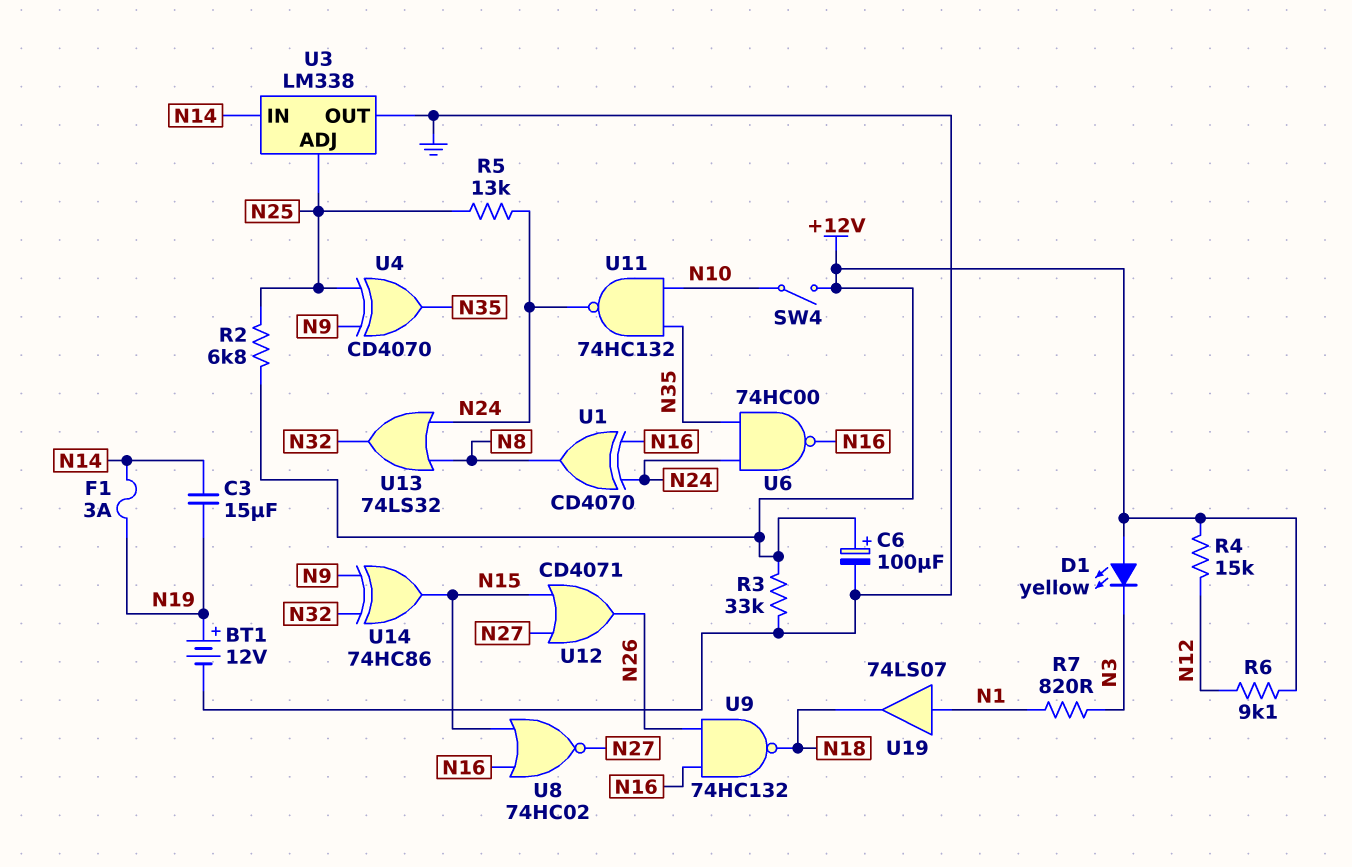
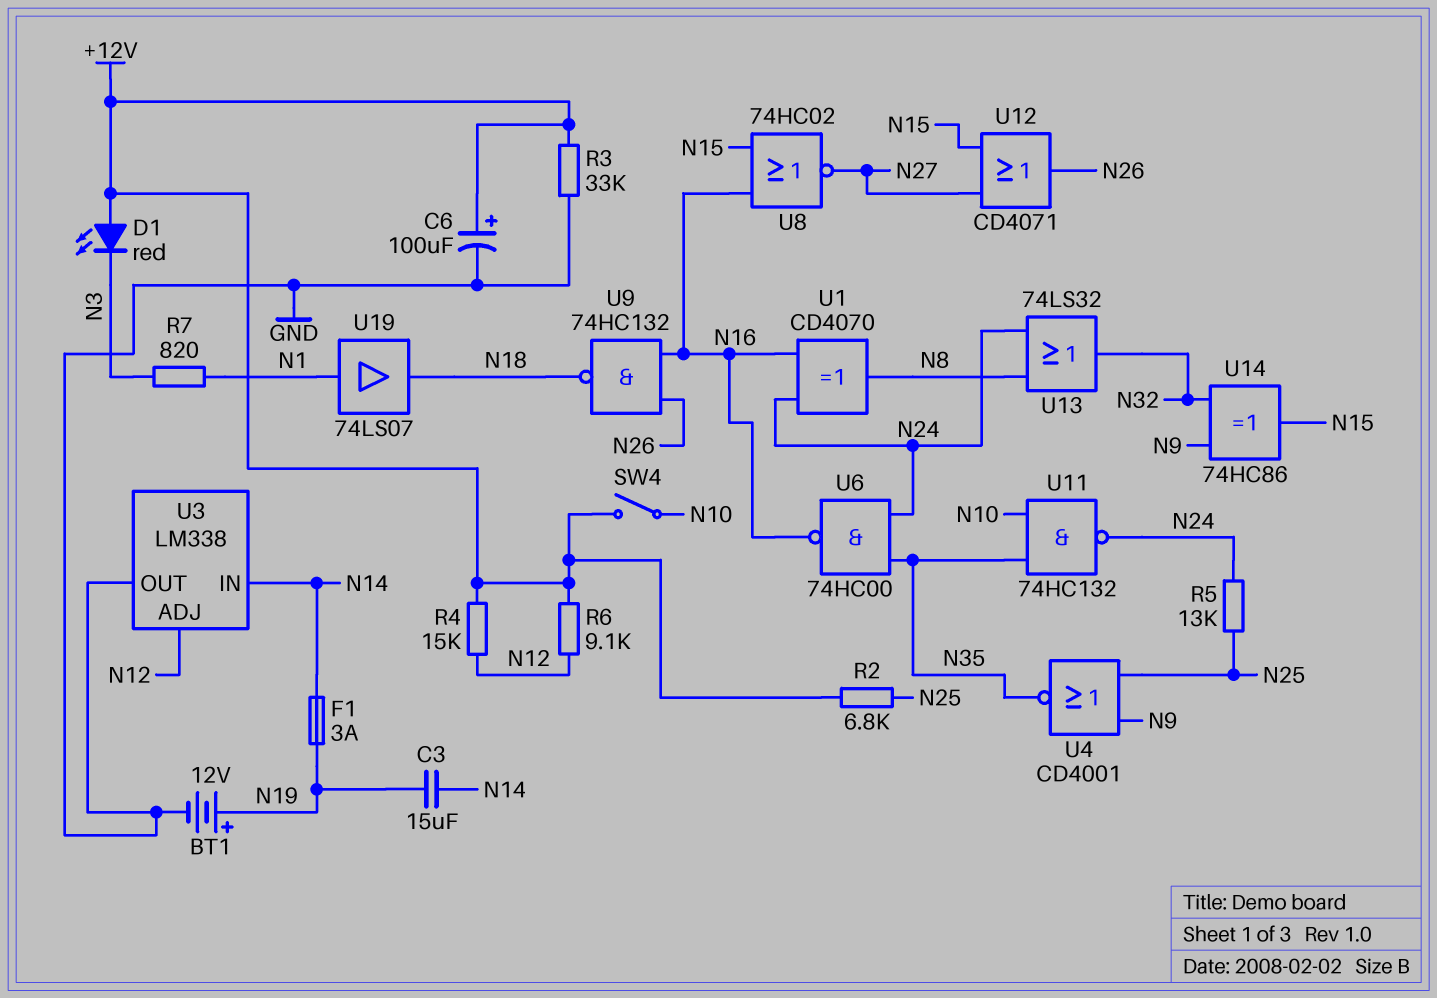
D1: LED yellow (A +12V, K N3) -> LED red (A +12V, K N3)
U3 pin ADJ: N25 -> N12
U4: XOR CD4070 (in N9, in N25, out N35) -> NOR CD4001 (in N9, in N25, out N35)

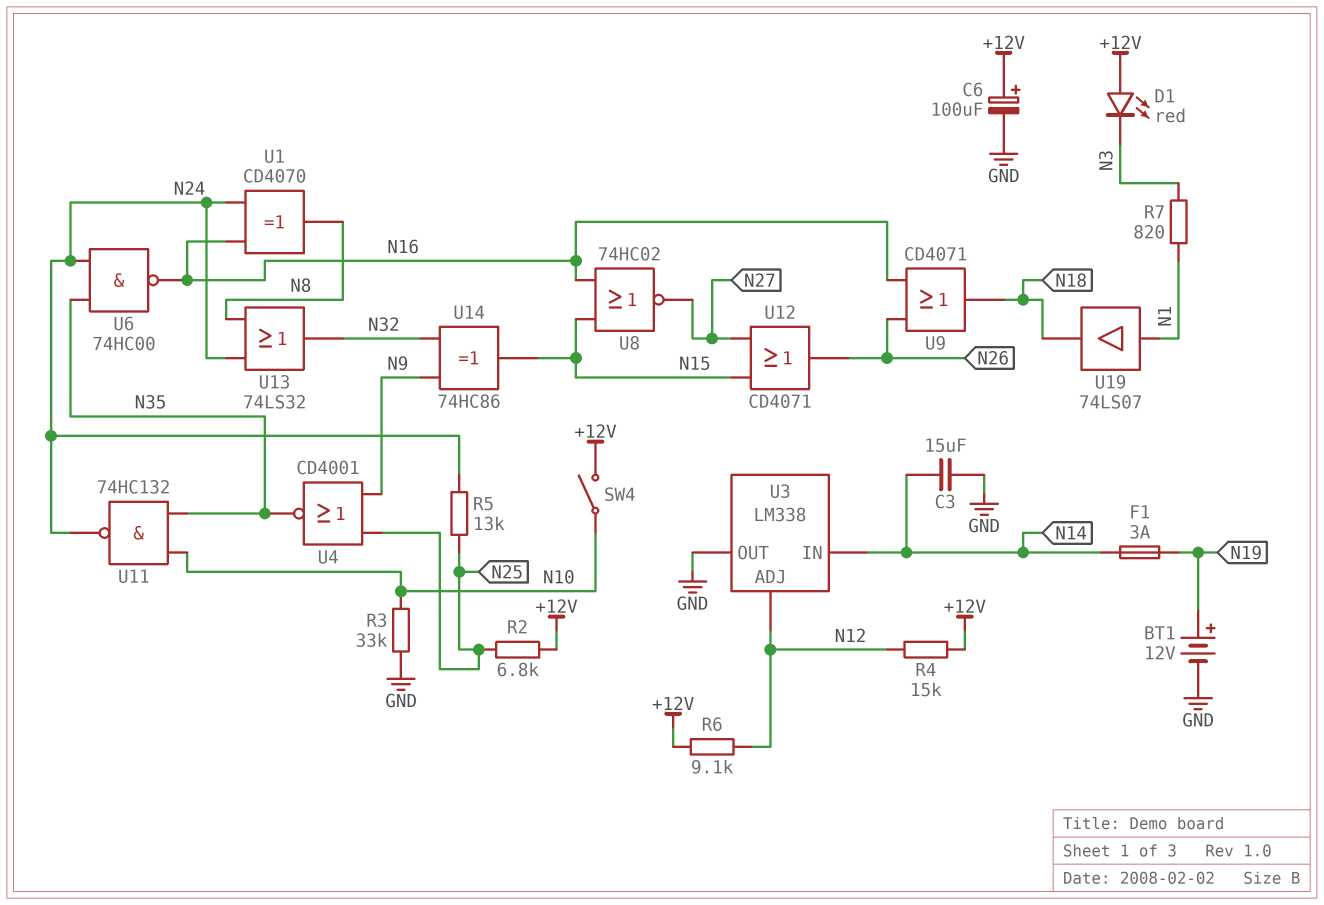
C3: 15uF (N14, N19) -> 15uF (GND, N14)
R3: 33k (+12V, GND) -> 33k (GND, N10)
U9: NAND 74HC132 (in N16, in N26, out N18) -> OR CD4071 (in N16, in N26, out N18)

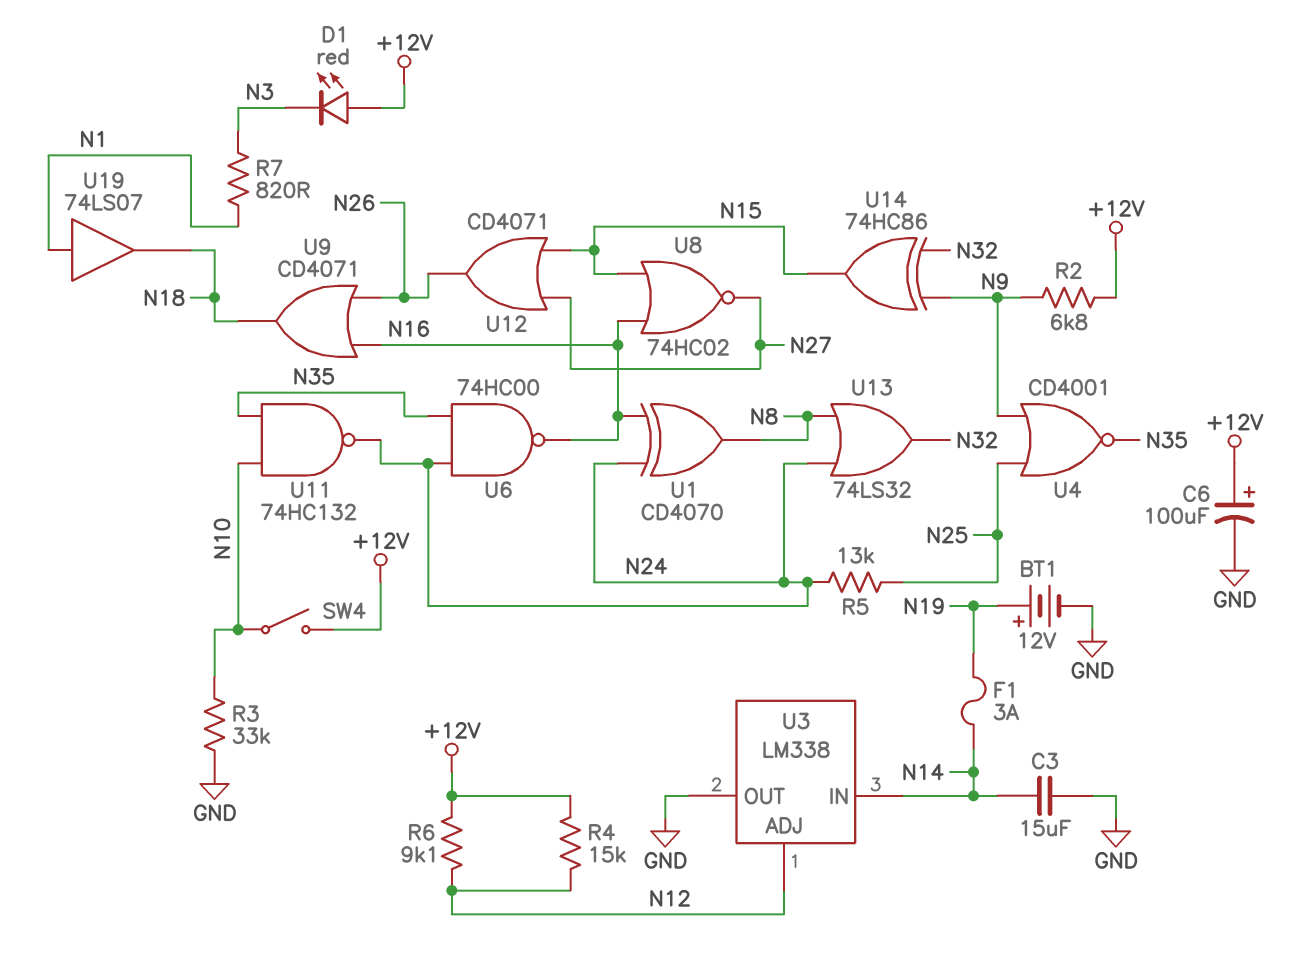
R2: 6.8k (+12V, N25) -> 6.8k (+12V, N9)

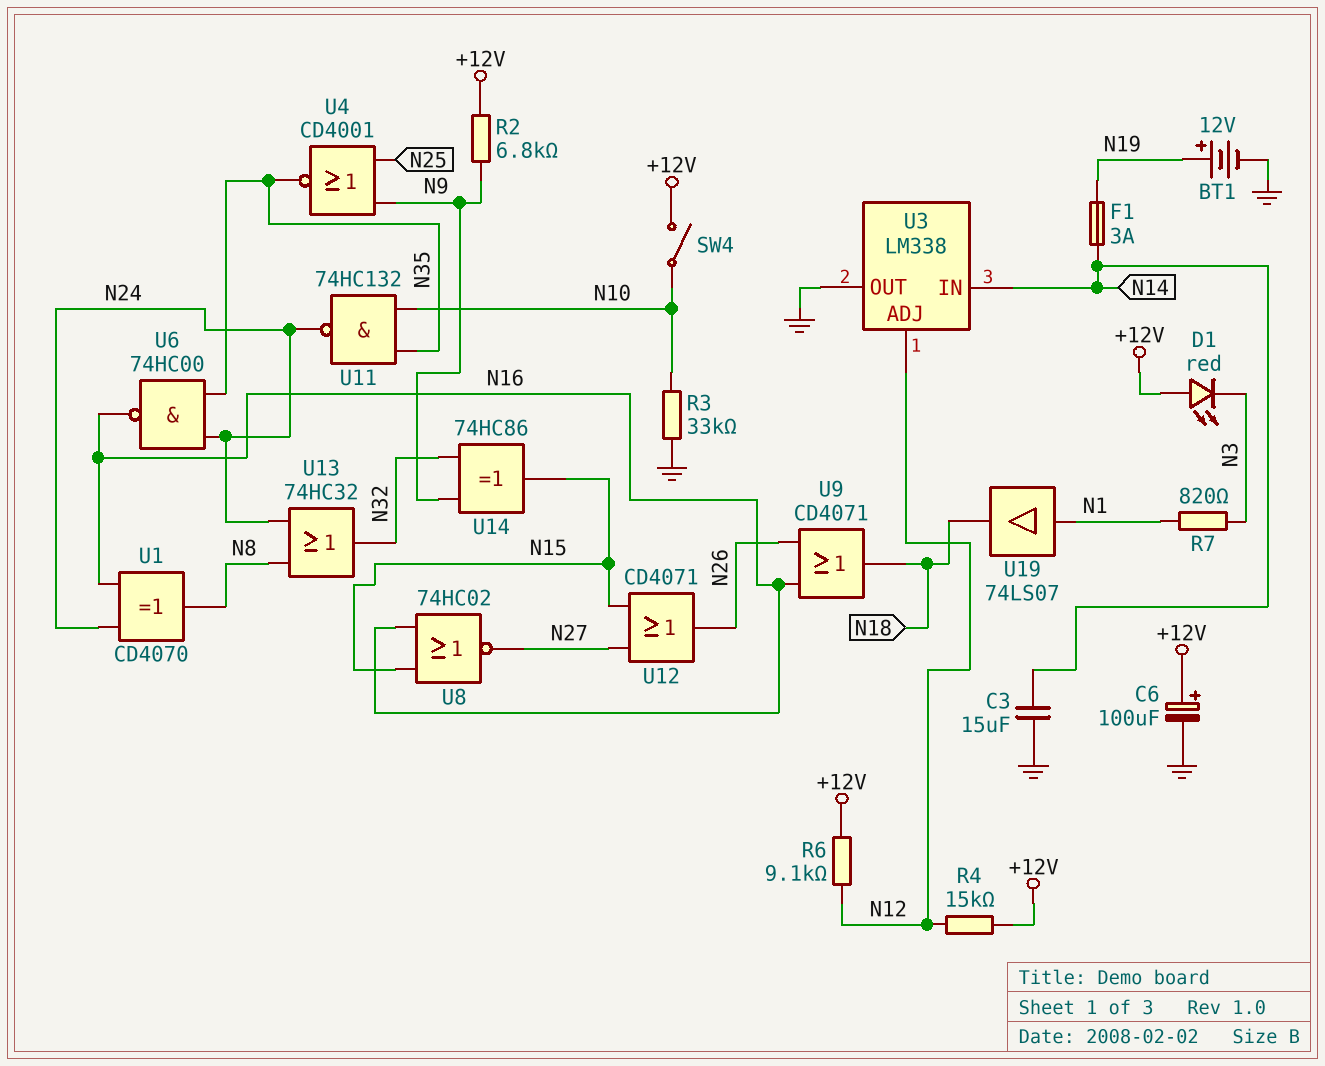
R5: 13k (N24, N25) -> none
U13: OR 74LS32 (in N8, in N24, out N32) -> OR 74HC32 (in N8, in N24, out N32)

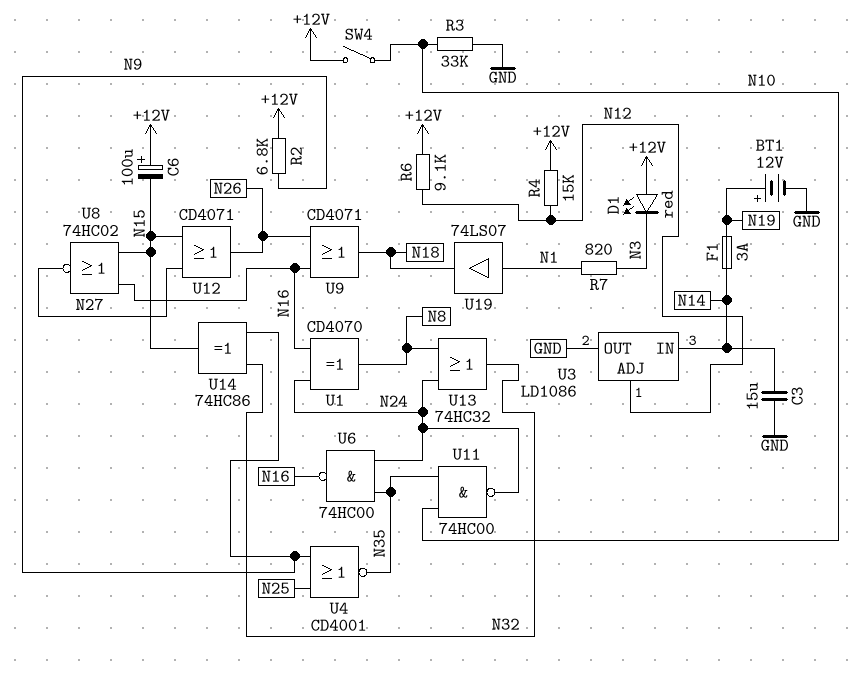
C6: 100uF (plus +12V, minus GND) -> 100uF (plus +12V, minus N15)
U3: LM338 -> LD1086
U11: NAND 74HC132 (in N10, in N35, out N24) -> NAND 74HC00 (in N10, in N35, out N24)

